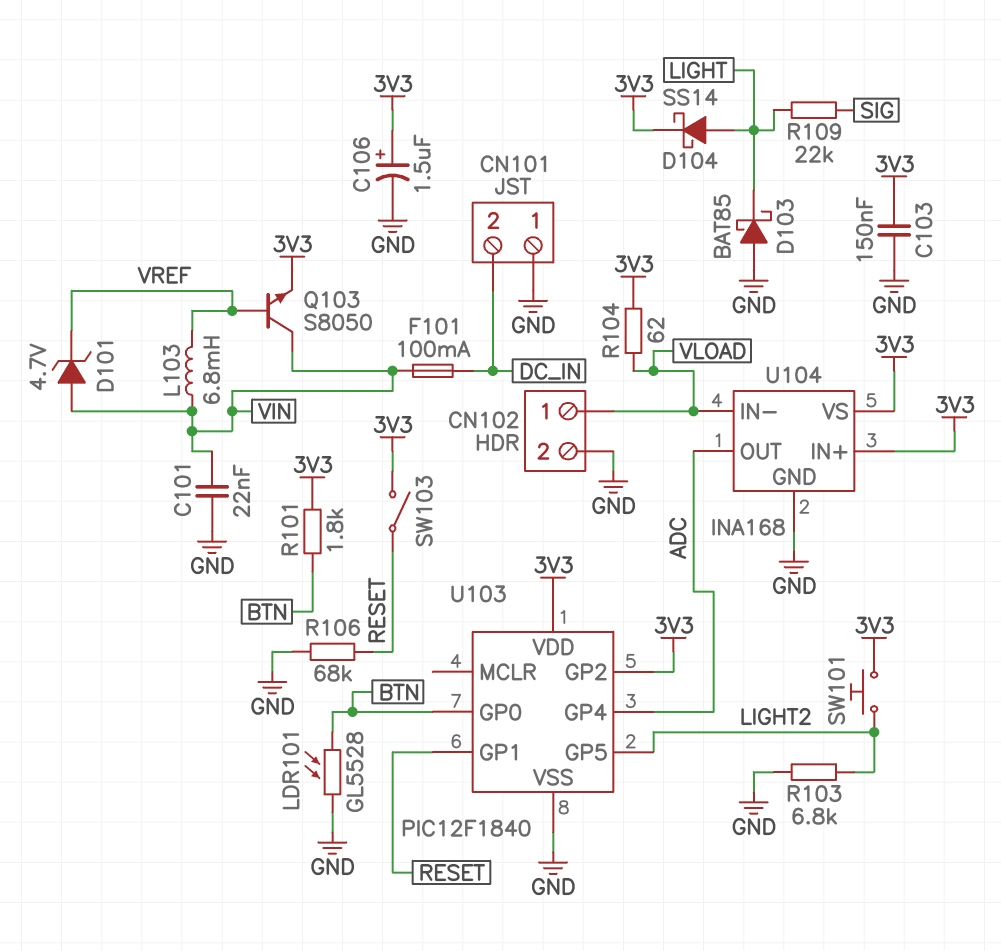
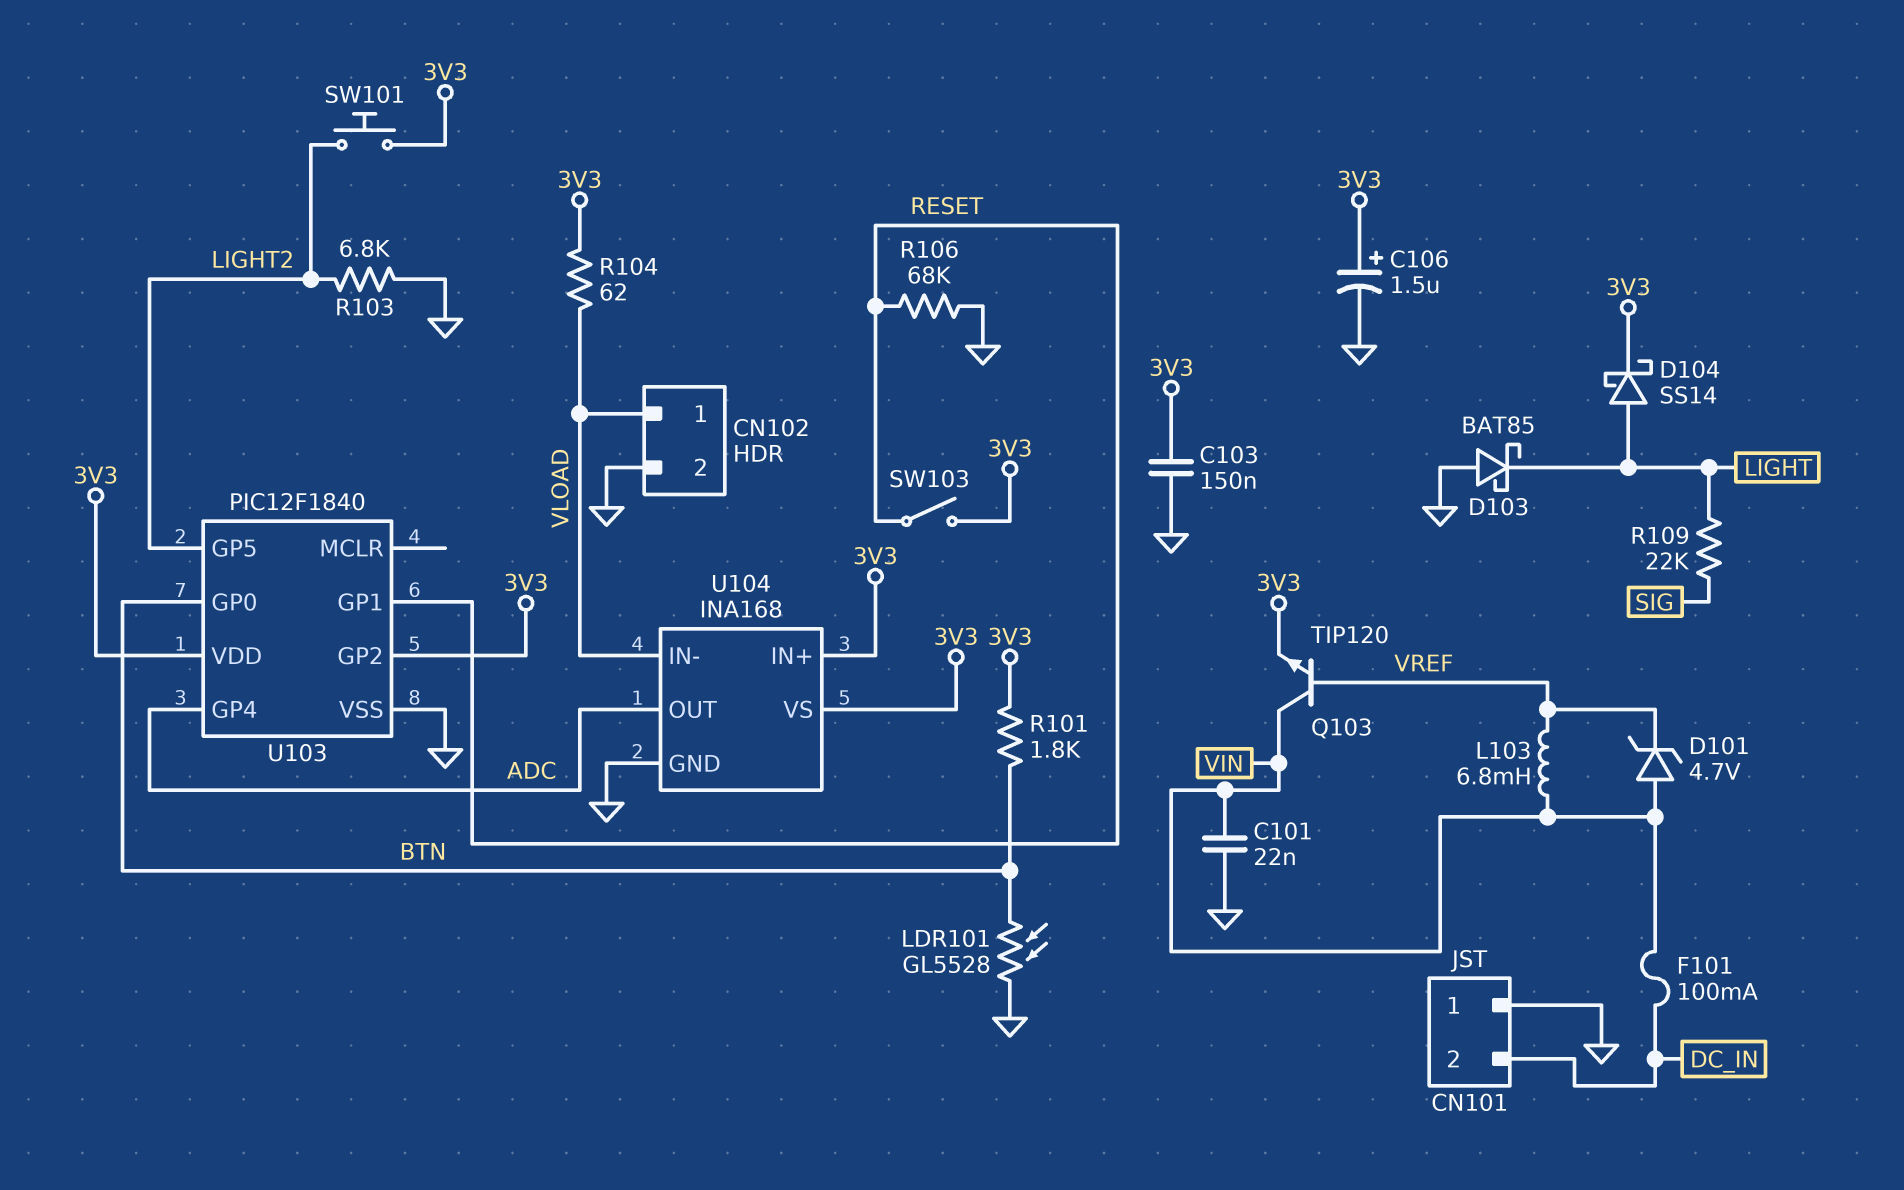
Q103: NPN S8050 (B VREF, C VIN, E 3V3) -> NPN TIP120 (B VREF, C VIN, E 3V3)

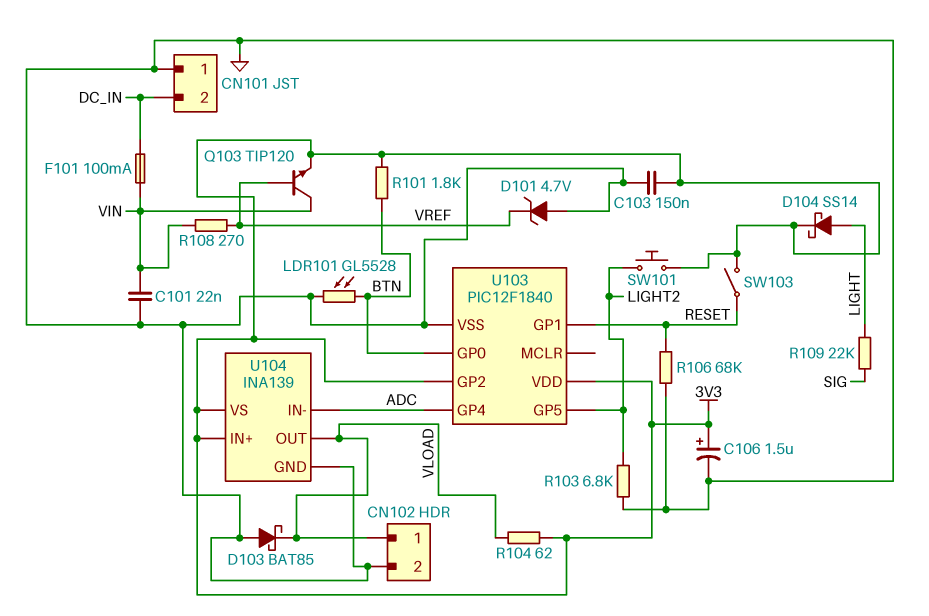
D101: zener 4.7V (A VIN, K VREF) -> zener 4.7V (A GND, K VREF)
D103: schottky BAT85 (A GND, K LIGHT) -> schottky BAT85 (A GND, K VLOAD)
L103: 6.8mH (VIN, VREF) -> none
R108: none -> 270 (VIN, VREF)
U104: INA168 -> INA139
U104 pin IN-: VLOAD -> ADC
U104 pin OUT: ADC -> VLOAD

